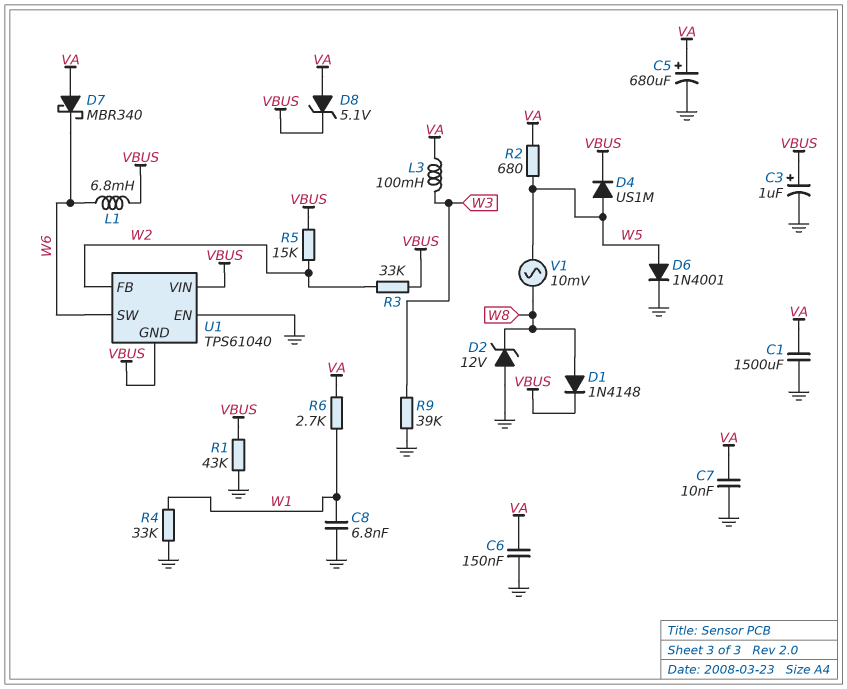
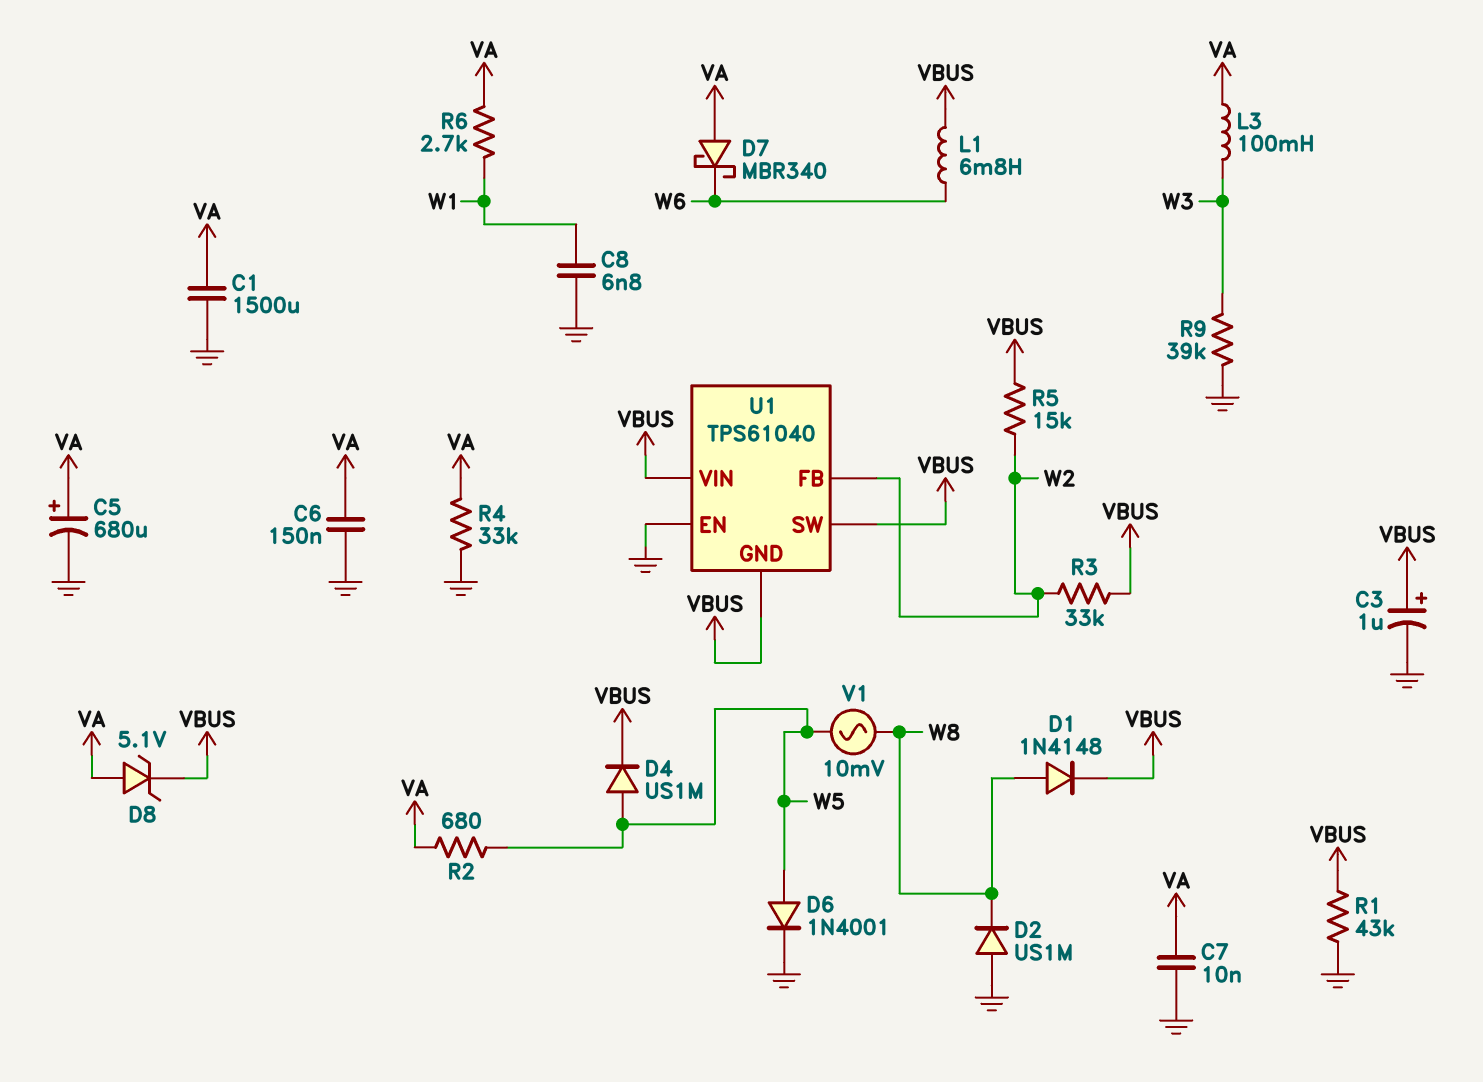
D2: zener 12V (A GND, K W8) -> diode US1M (A GND, K W8)
R4: 33k (GND, W1) -> 33k (GND, VA)
U1 pin SW: W6 -> VBUS

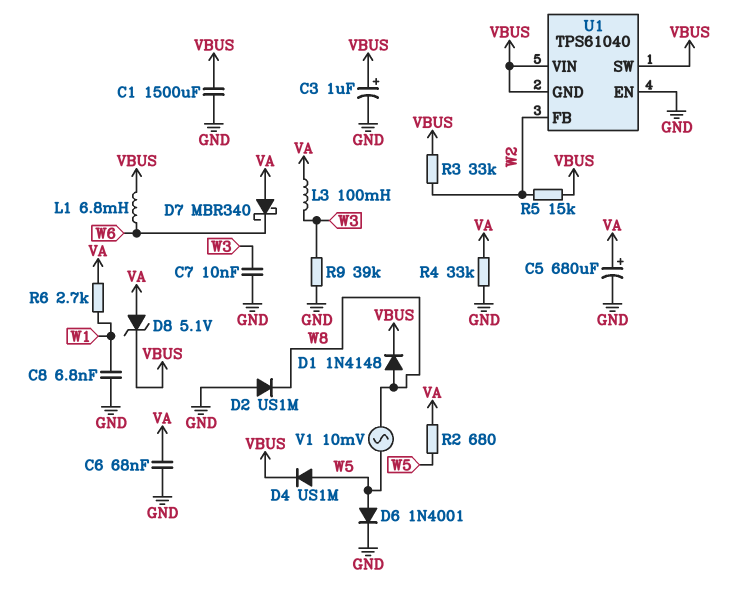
C1: 1500uF (GND, VA) -> 1500uF (GND, VBUS)
C6: 150nF (GND, VA) -> 68nF (GND, VA)
C7: 10nF (GND, VA) -> 10nF (GND, W3)
R1: 43k (GND, VBUS) -> none

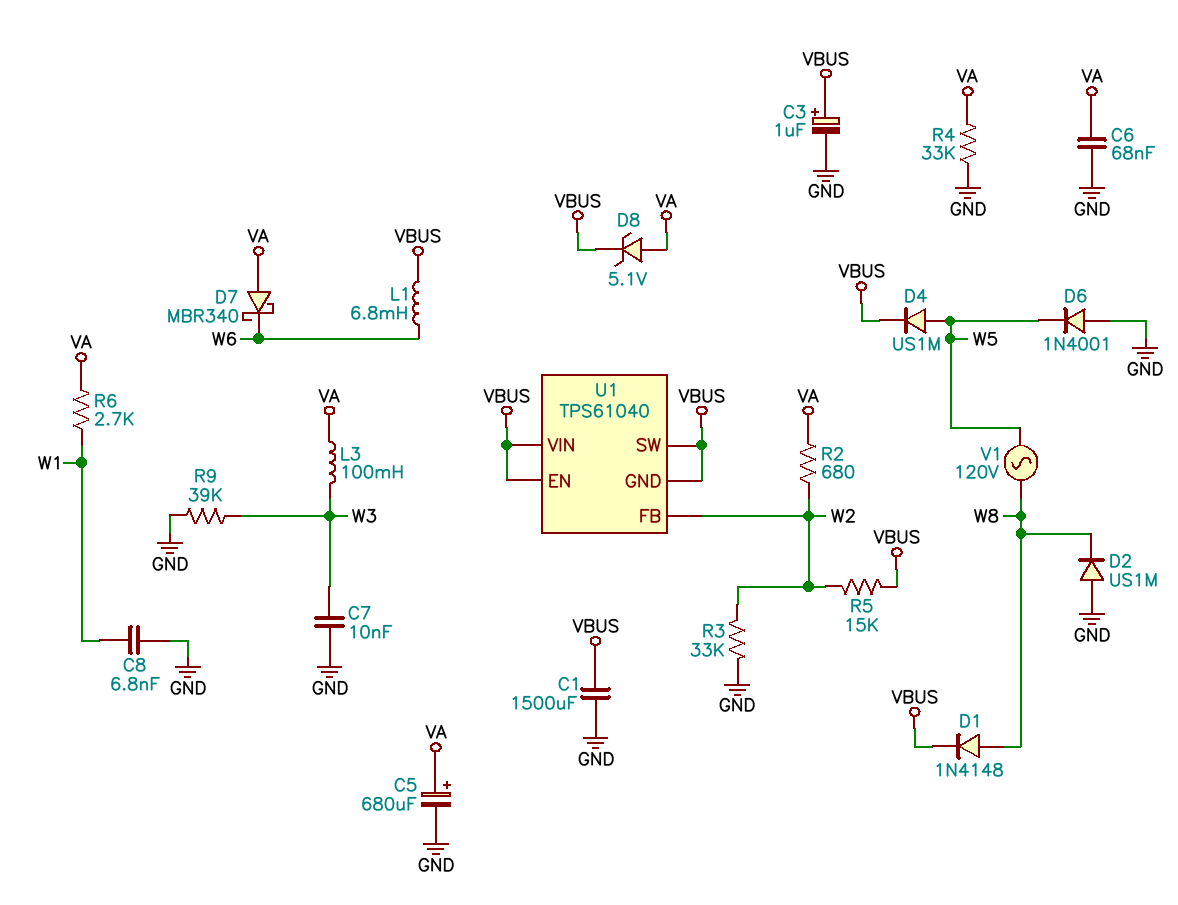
D6: diode 1N4001 (A W5, K GND) -> diode 1N4001 (A GND, K W5)
R2: 680 (VA, W5) -> 680 (VA, W2)
R3: 33k (VBUS, W2) -> 33k (GND, W2)
U1 pin EN: GND -> VBUS
V1: AC 10mV (W5, W8) -> AC 120V (W5, W8)

